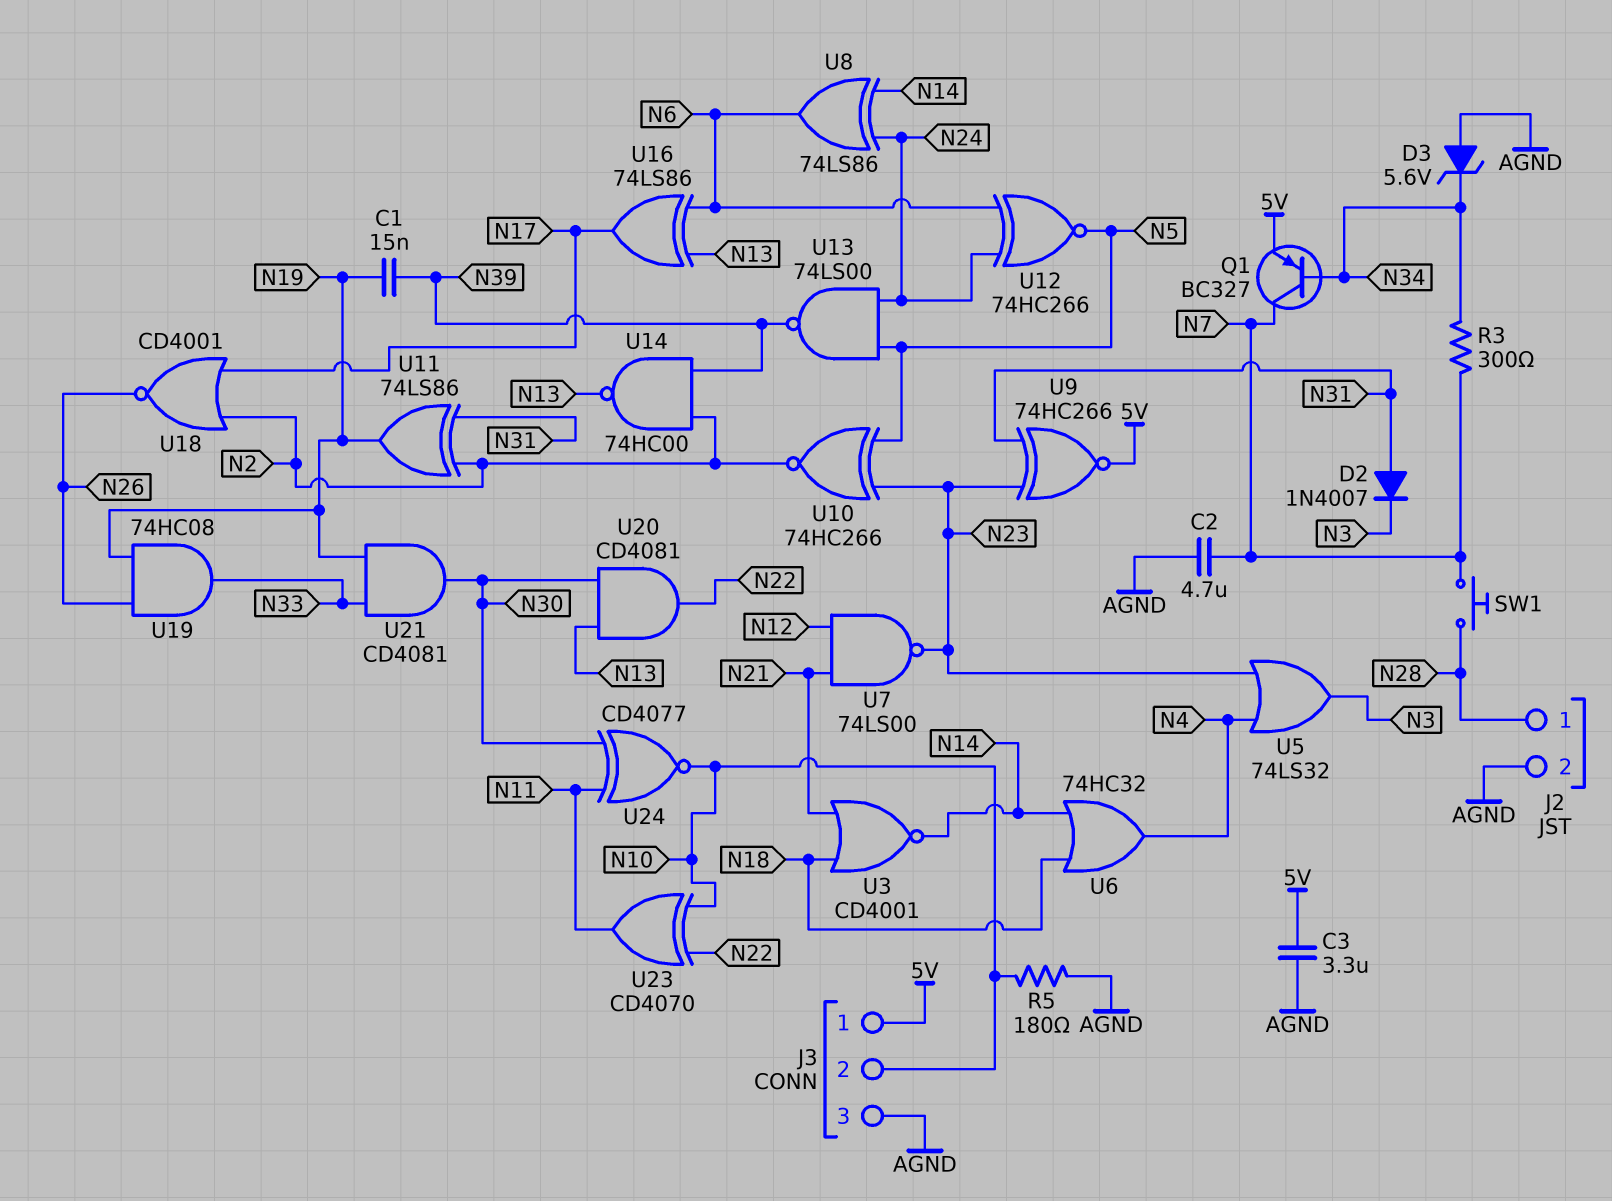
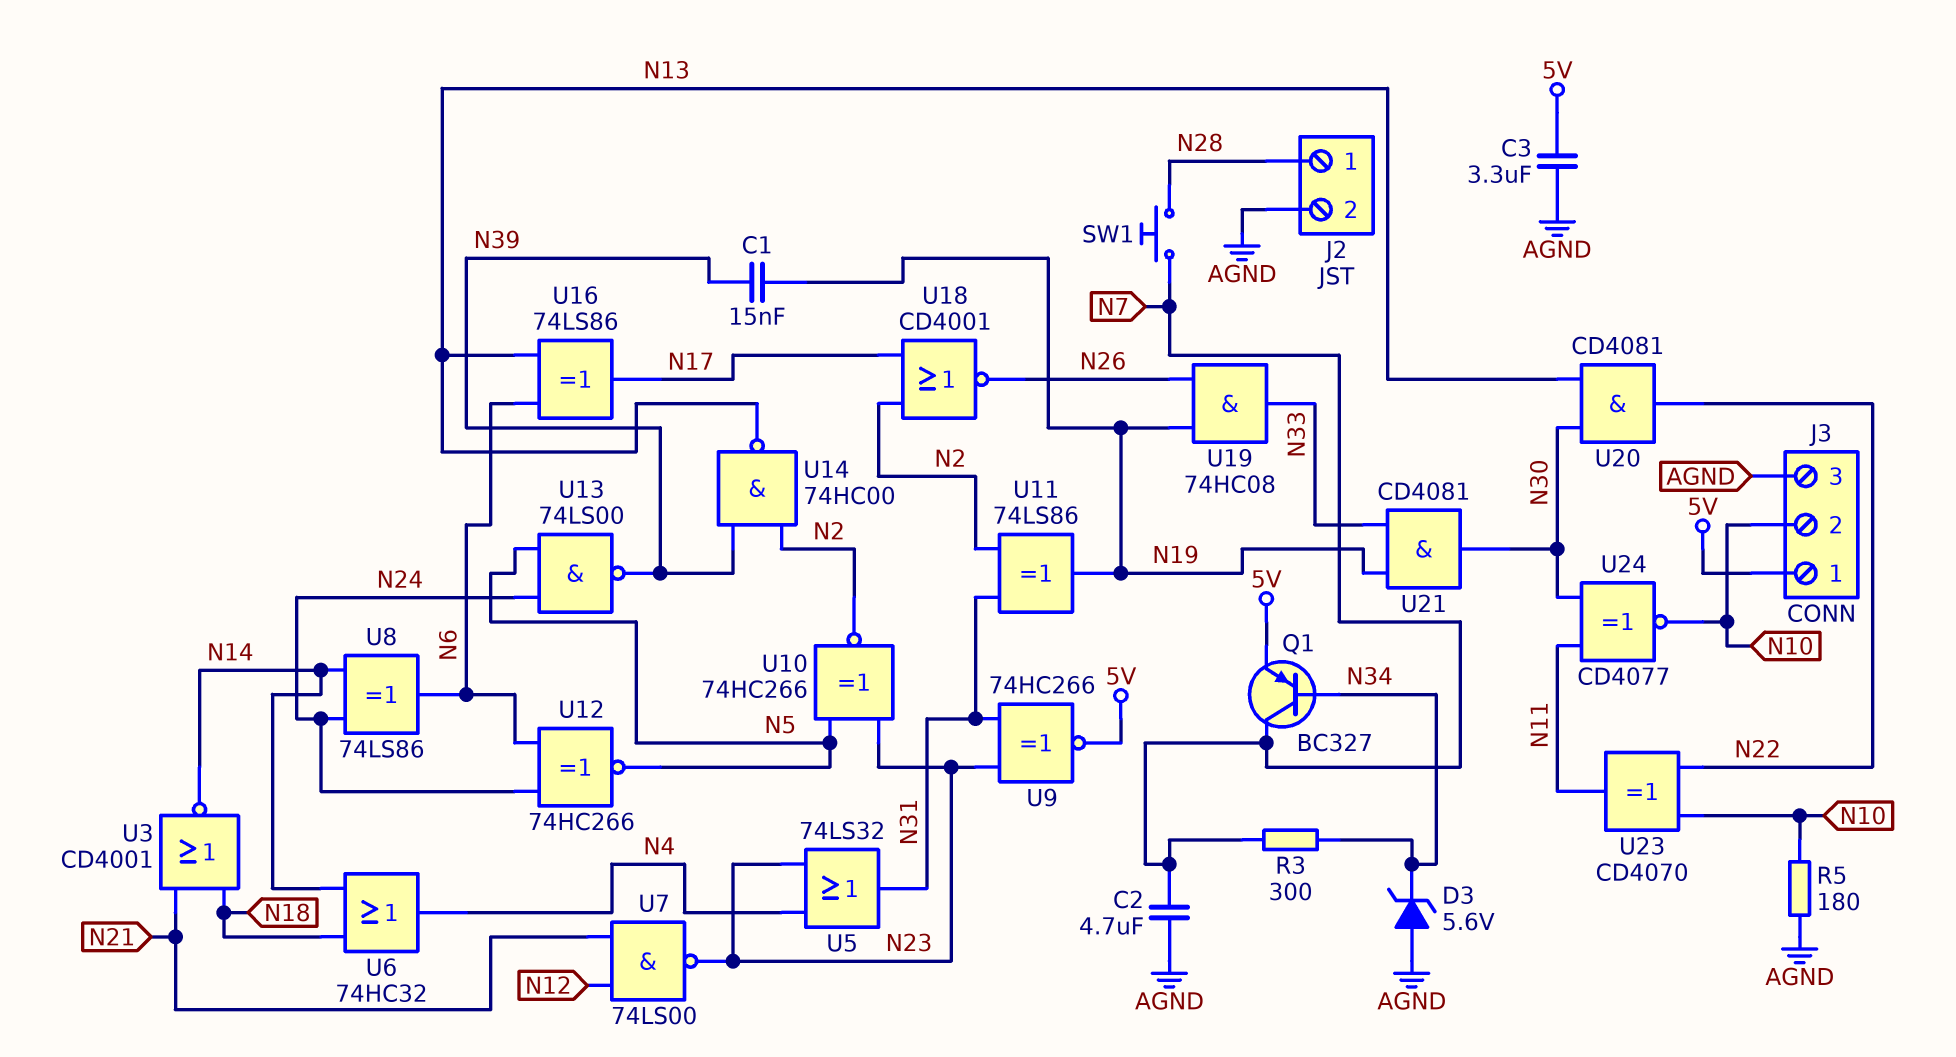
D2: diode 1N4007 (A N31, K N3) -> none
U5: OR 74LS32 (in N4, in N23, out N3) -> OR 74LS32 (in N4, in N23, out N31)

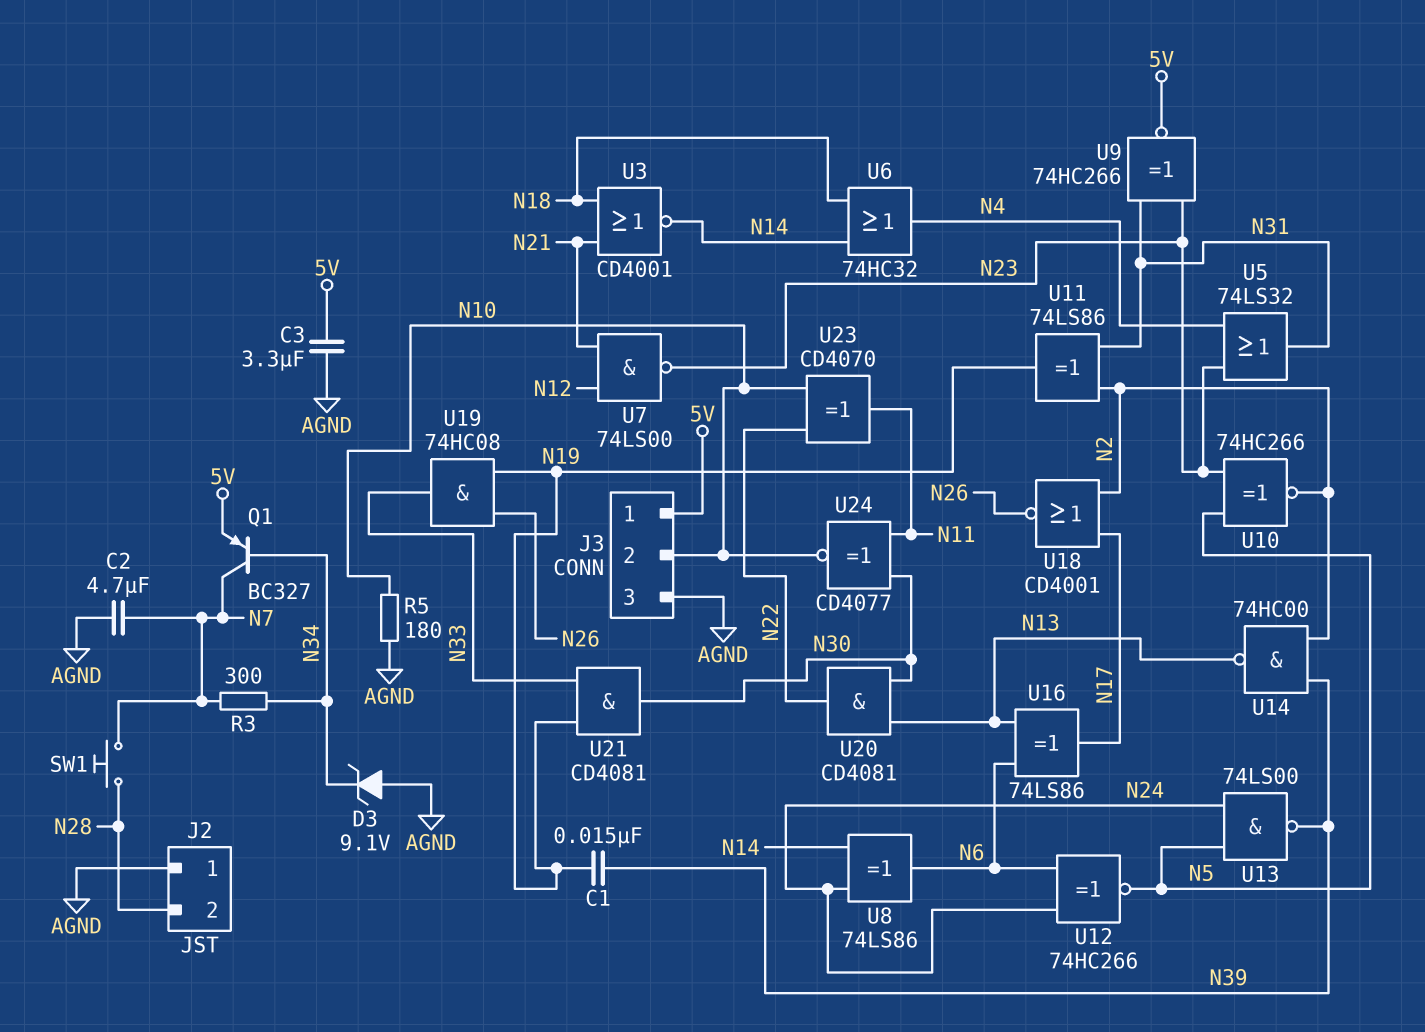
D3: zener 5.6V (A AGND, K N34) -> zener 9.1V (A AGND, K N34)
J2 pin 1: N28 -> AGND
J2 pin 2: AGND -> N28

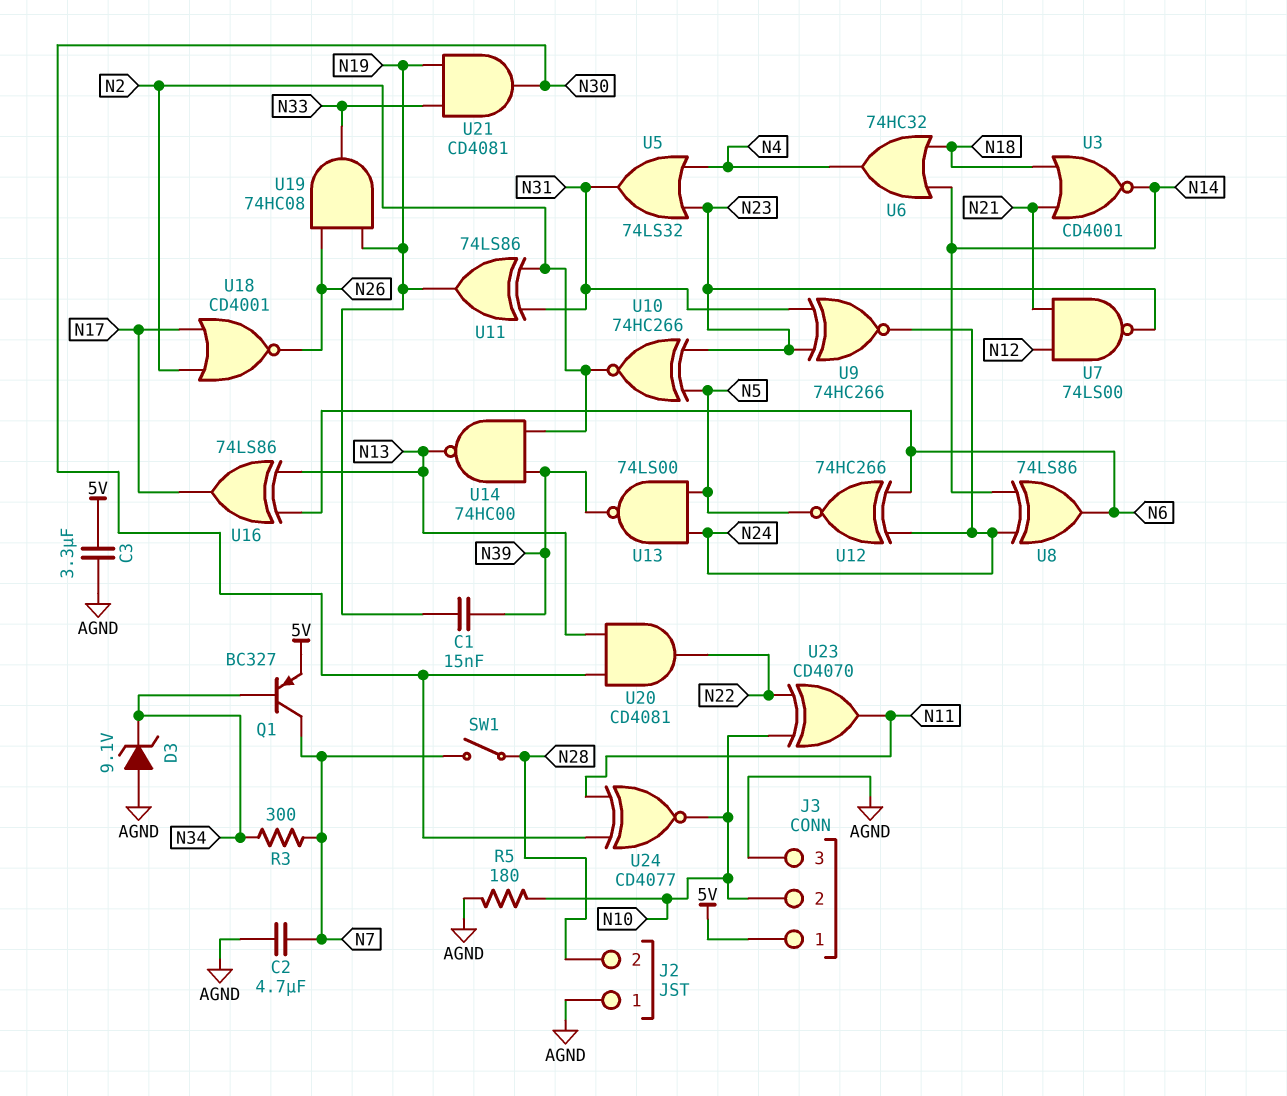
SW1: button (N7, N28) -> switch (N7, N28)
U9: XNOR 74HC266 (in N23, in N31, out 5V) -> XNOR 74HC266 (in N23, in N31, out N24)

